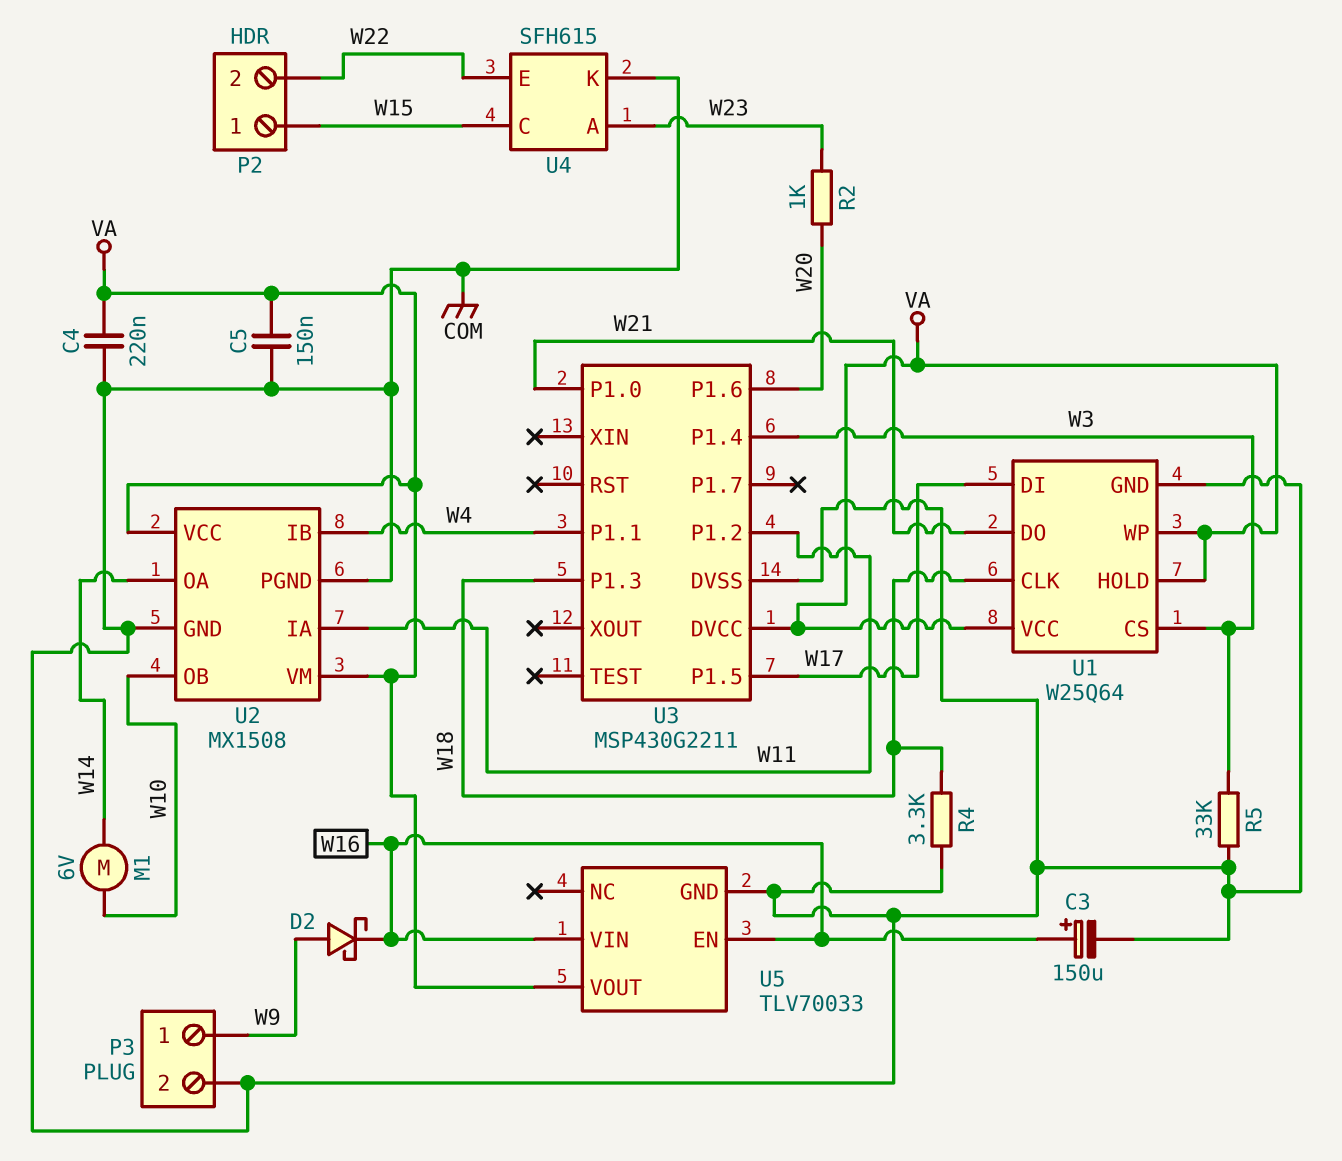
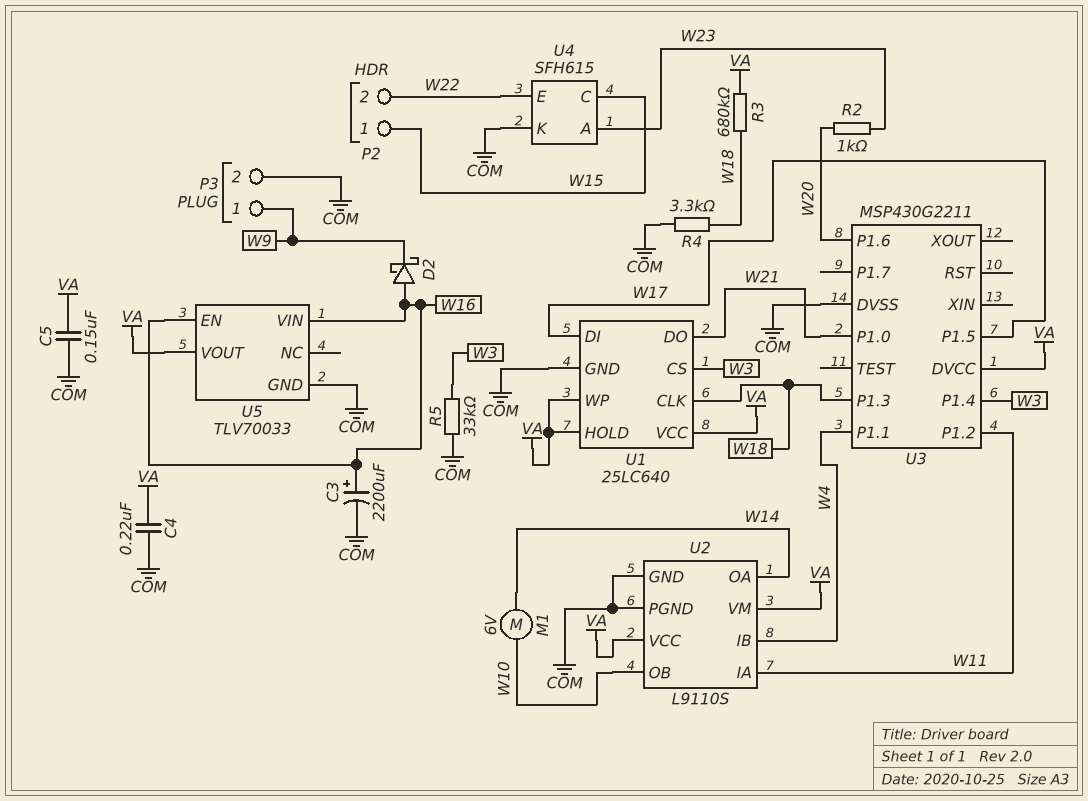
C3: 150uF (plus W16, minus COM) -> 2200uF (plus W16, minus COM)
D2: schottky (A W9, K W16) -> schottky (A W16, K W9)
R3: none -> 680k (VA, W18)
U1: W25Q64 -> 25LC640
U2: MX1508 -> L9110S

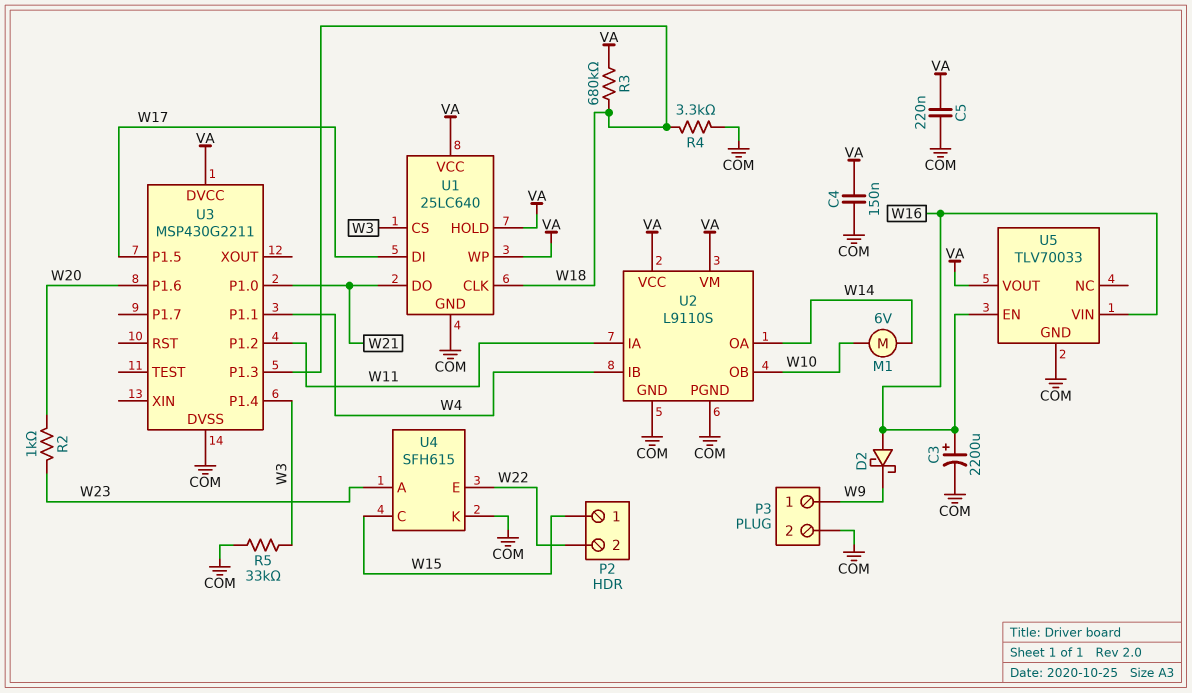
C4: 220nF (COM, VA) -> 150nF (COM, VA)
C5: 150nF (COM, VA) -> 220nF (COM, VA)

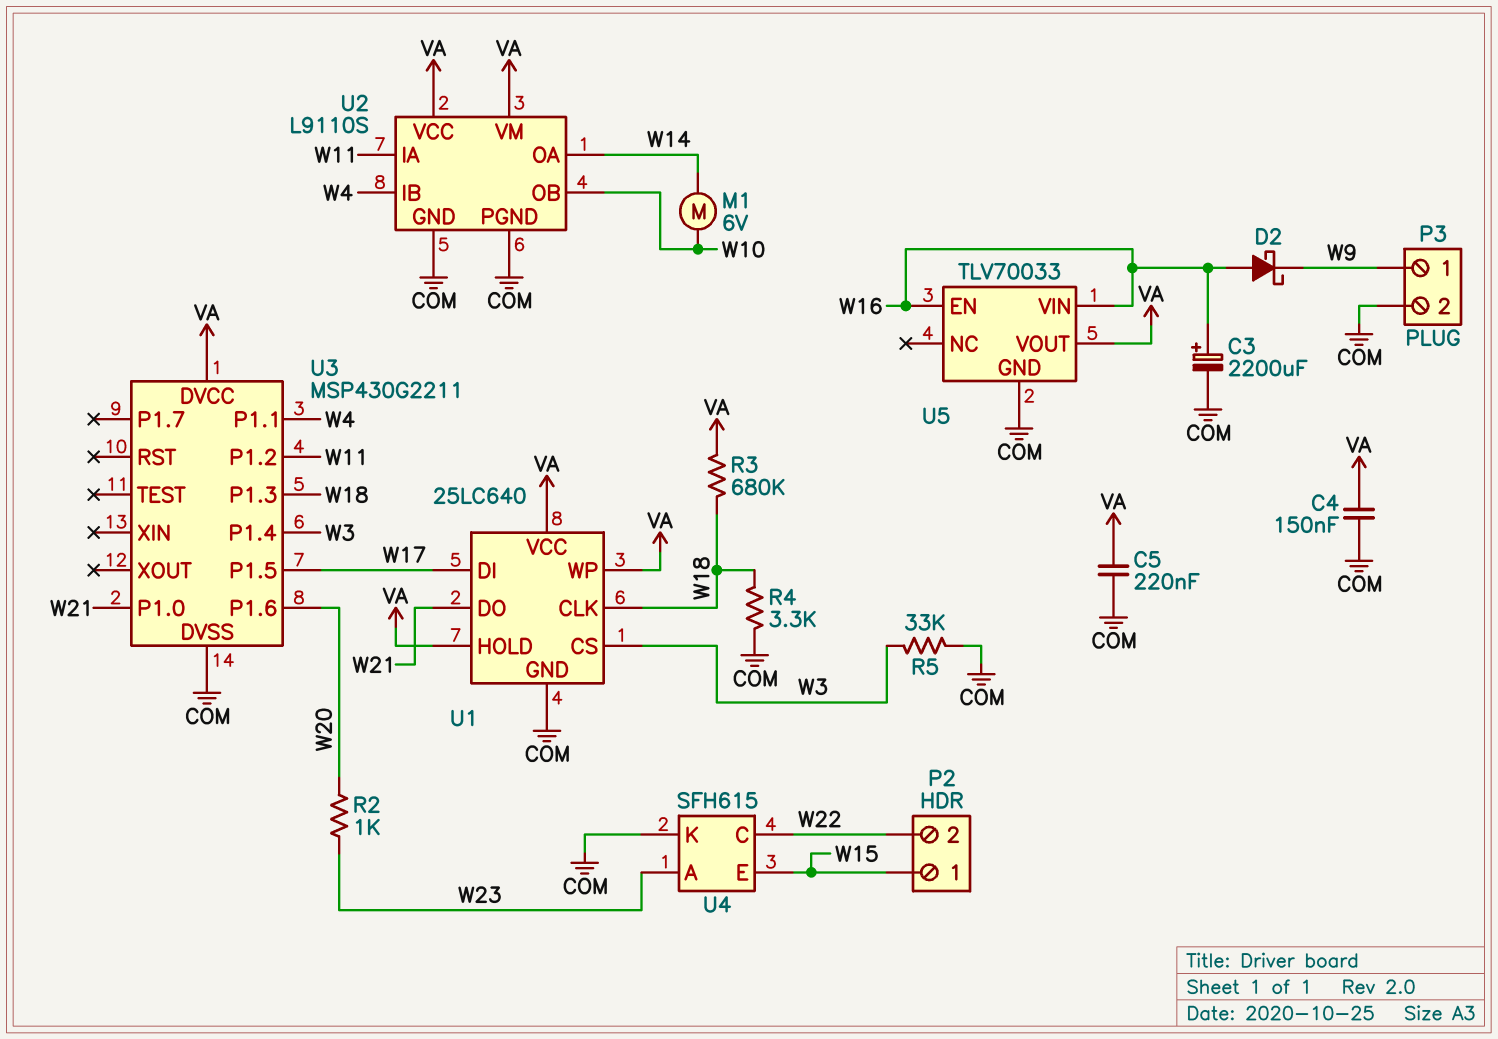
U4 pin C: W15 -> W22
U4 pin E: W22 -> W15

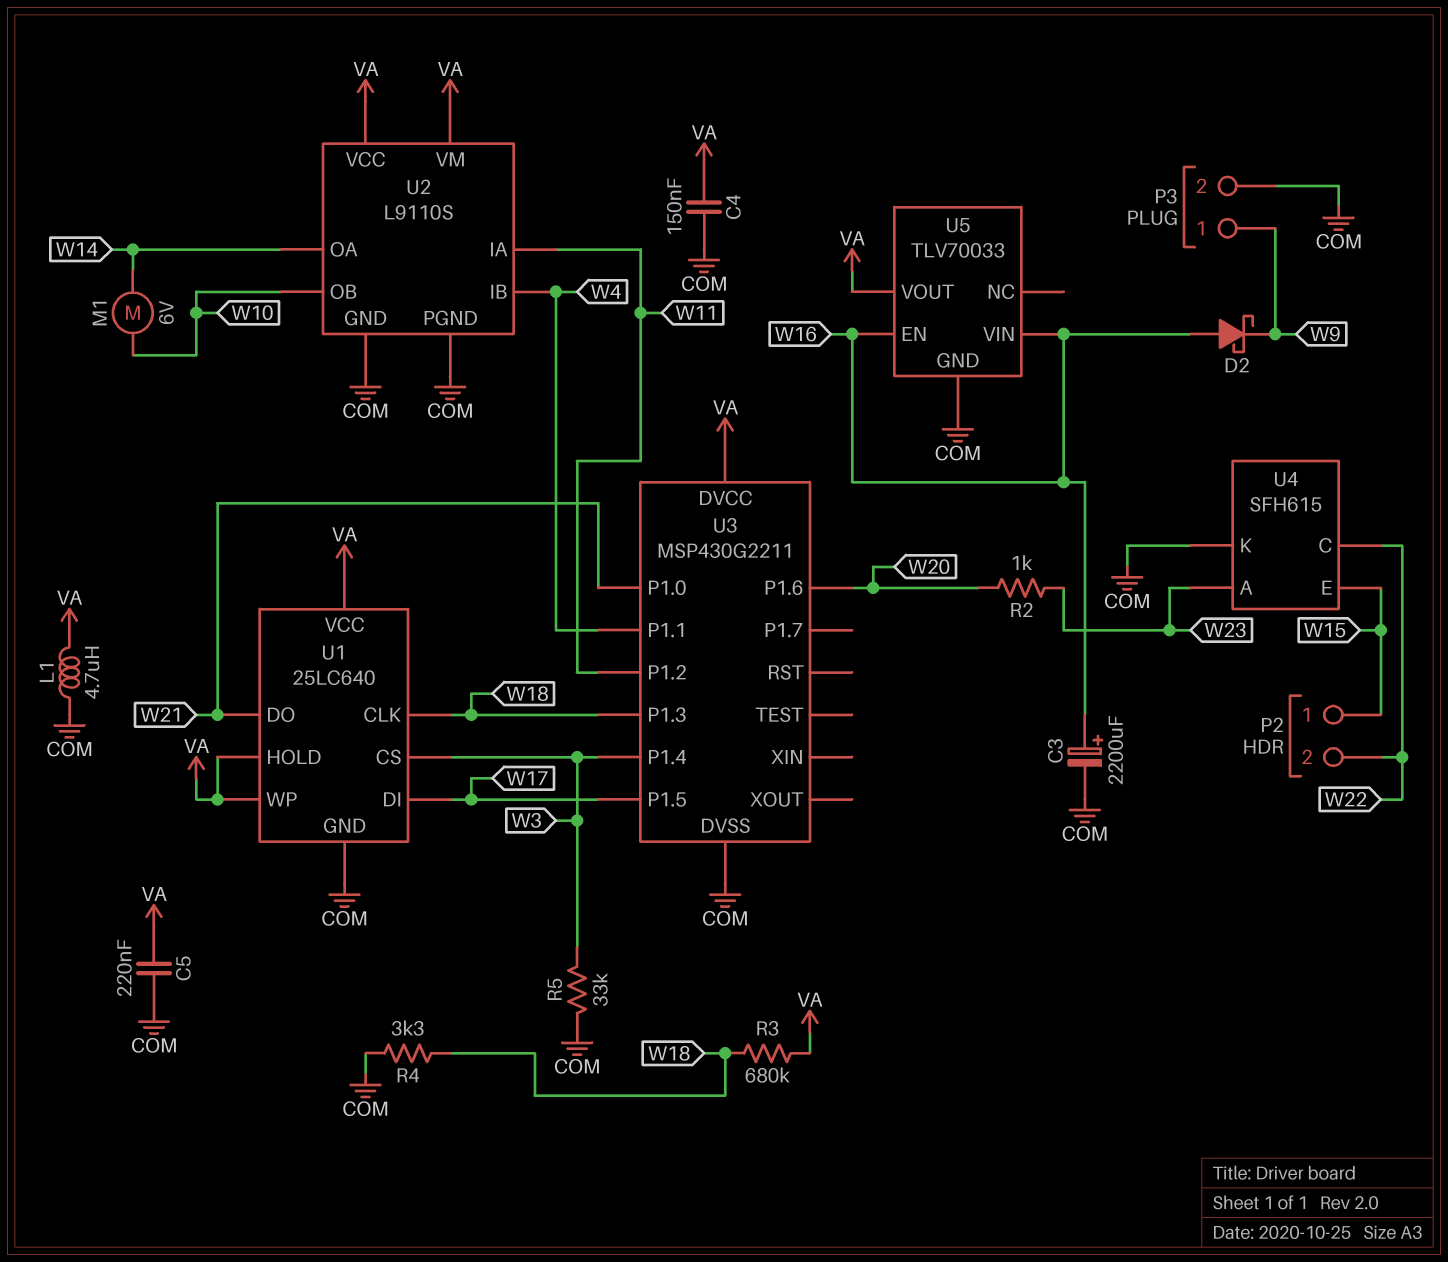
L1: none -> 4.7uH (COM, VA)

